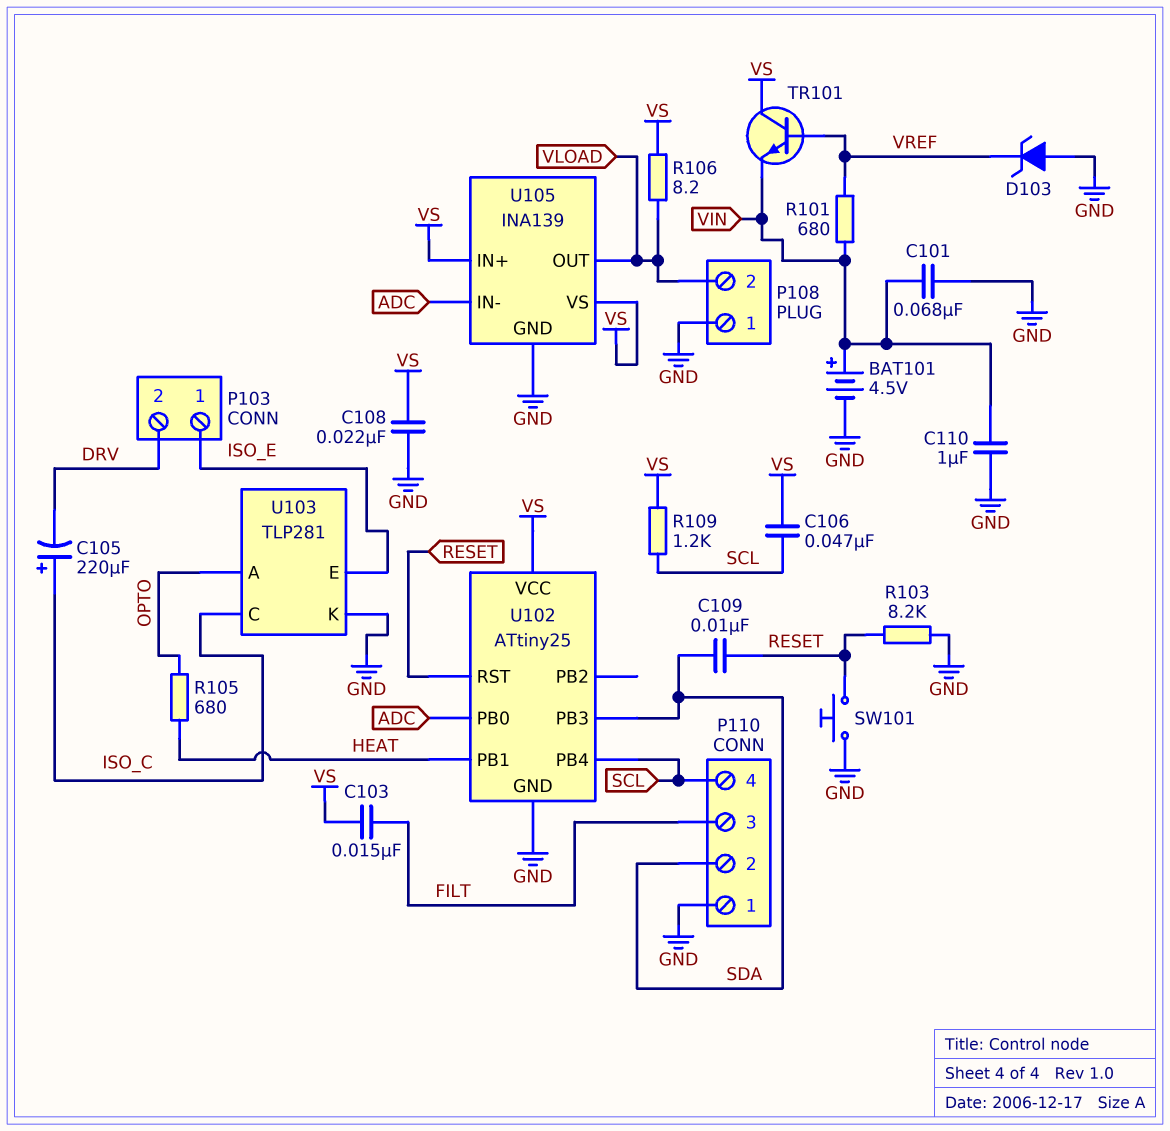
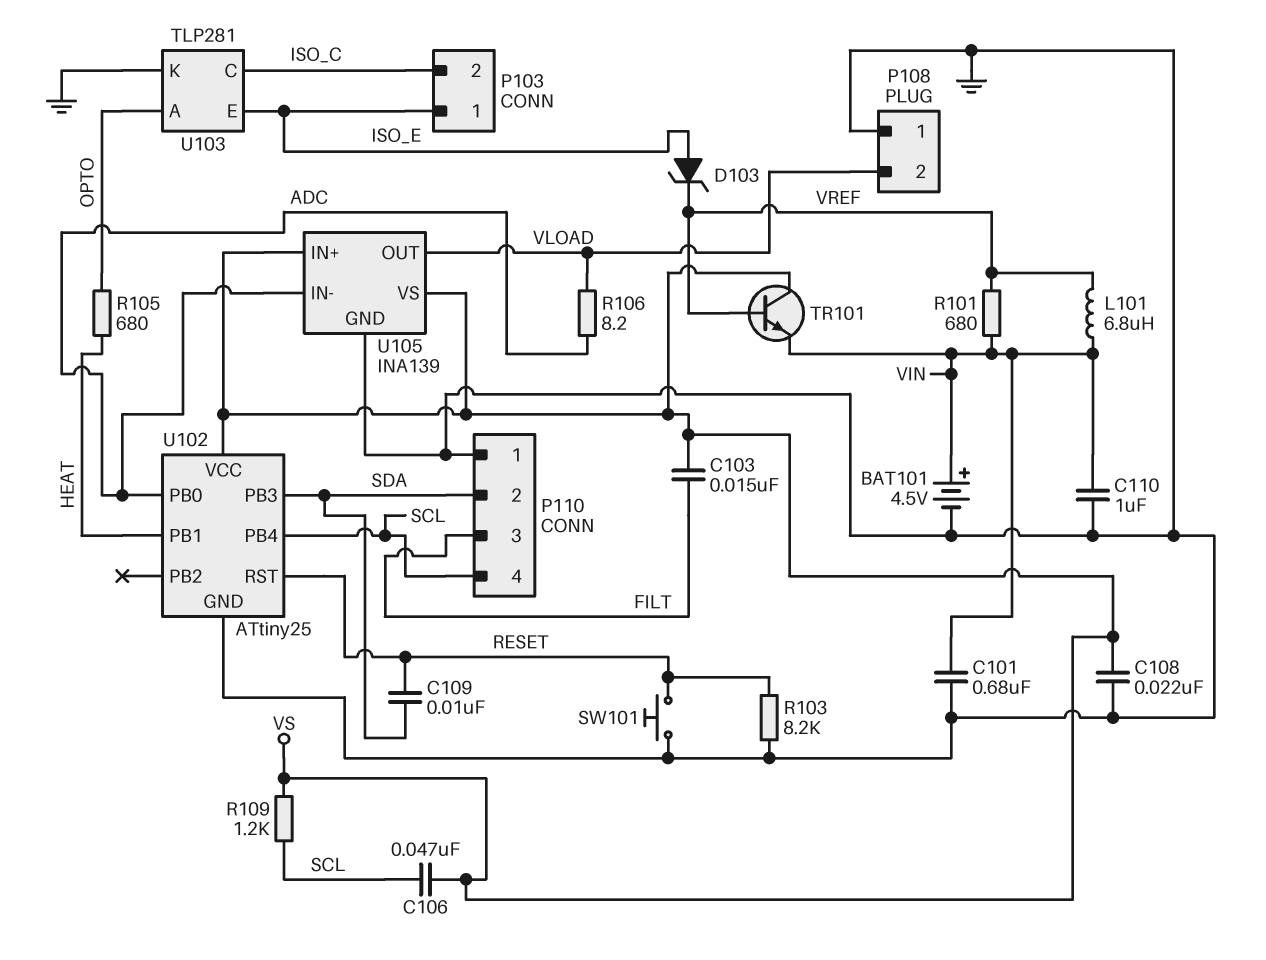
C101: 68nF (GND, VIN) -> 680nF (GND, VIN)
C105: 220uF (plus ISO_C, minus DRV) -> none
D103: zener (A GND, K VREF) -> zener (A ISO_E, K VREF)
L101: none -> 6.8uH (VIN, VREF)
P103 pin 2: DRV -> ISO_C
R106: 8.2 (VLOAD, VS) -> 8.2 (ADC, VLOAD)

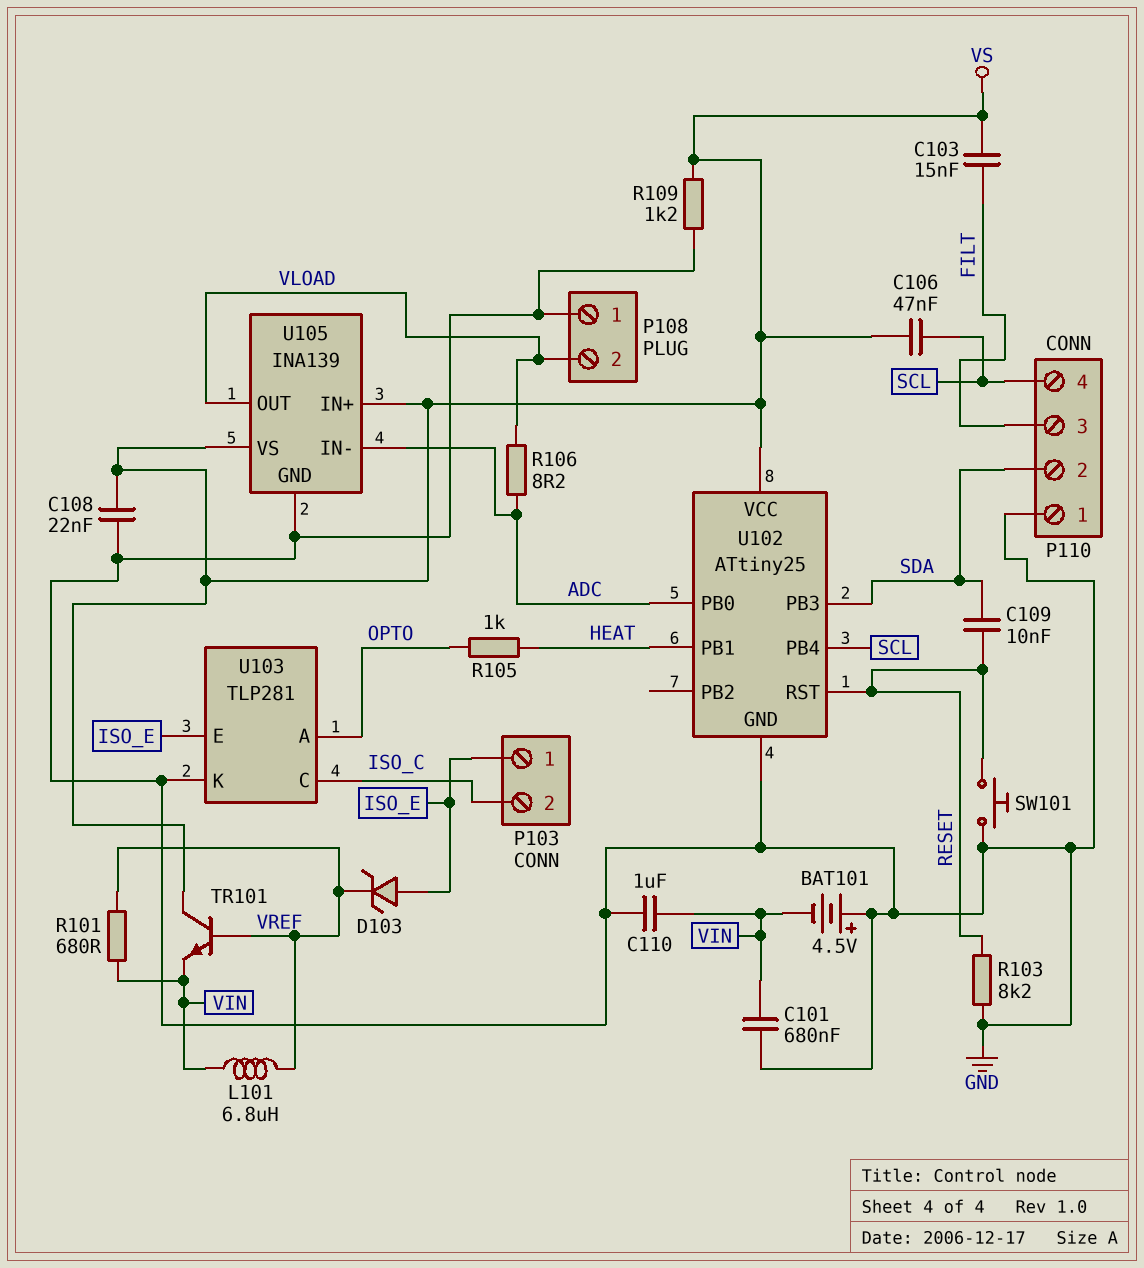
BAT101: 4.5V (plus VIN, minus GND) -> 4.5V (plus GND, minus VIN)
R105: 680 (HEAT, OPTO) -> 1k (HEAT, OPTO)
R109: 1.2k (SCL, VS) -> 1.2k (GND, VS)

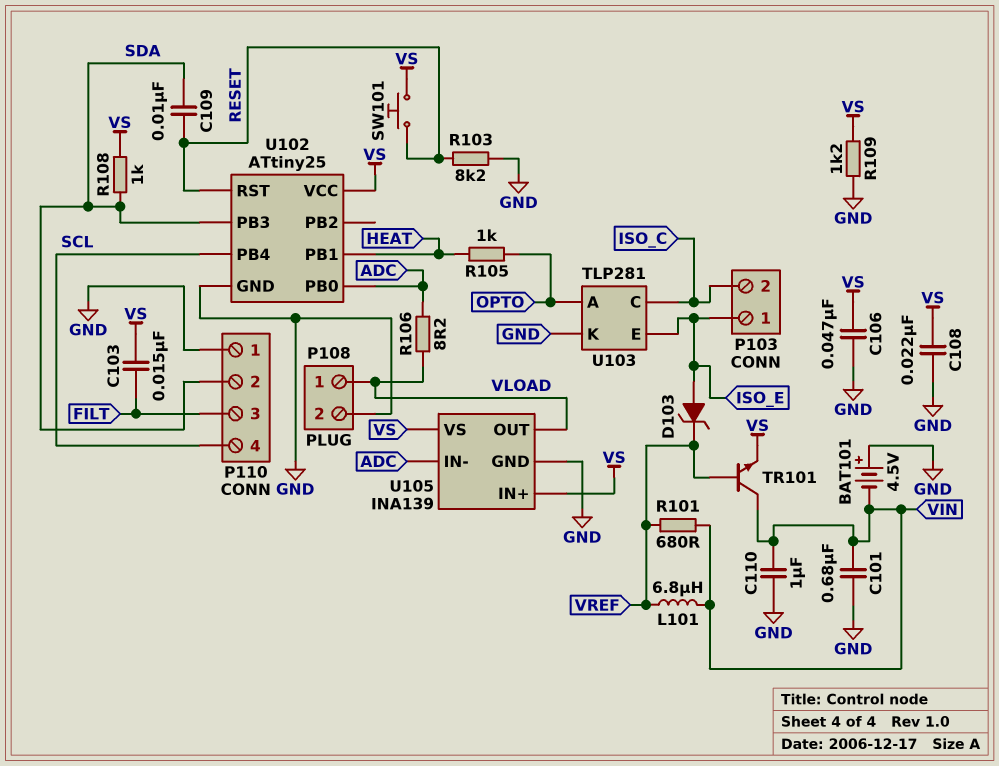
C106: 47nF (SCL, VS) -> 47nF (GND, VS)
P108 pin 1: GND -> VLOAD
P108 pin 2: VLOAD -> GND
R108: none -> 1k (SDA, VS)
SW101: button (GND, RESET) -> button (RESET, VS)
TR101: NPN (B VREF, C VS, E VIN) -> NPN (B VREF, C VIN, E VS)

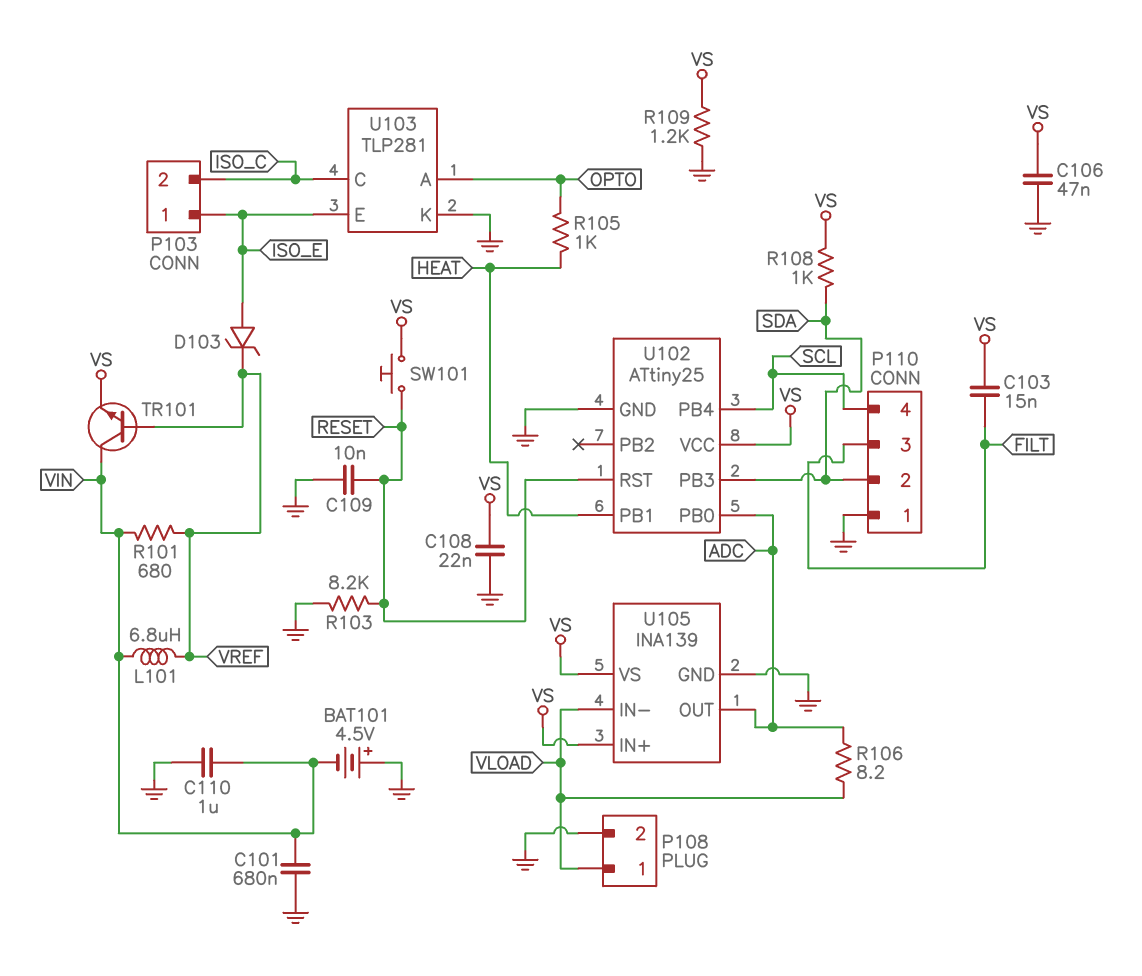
C109: 10nF (RESET, SDA) -> 10nF (GND, RESET)
U105 pin IN-: ADC -> VLOAD
U105 pin OUT: VLOAD -> ADC

